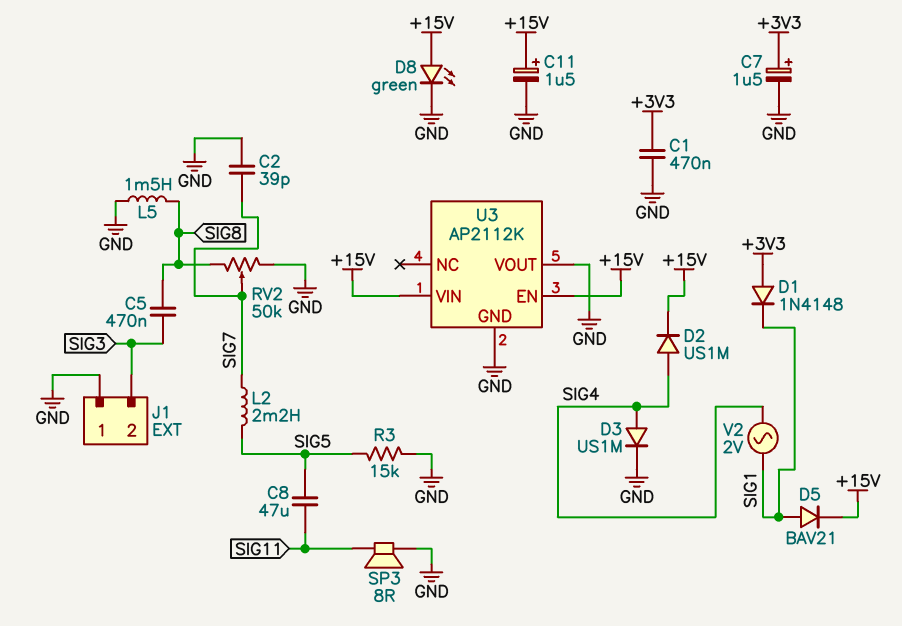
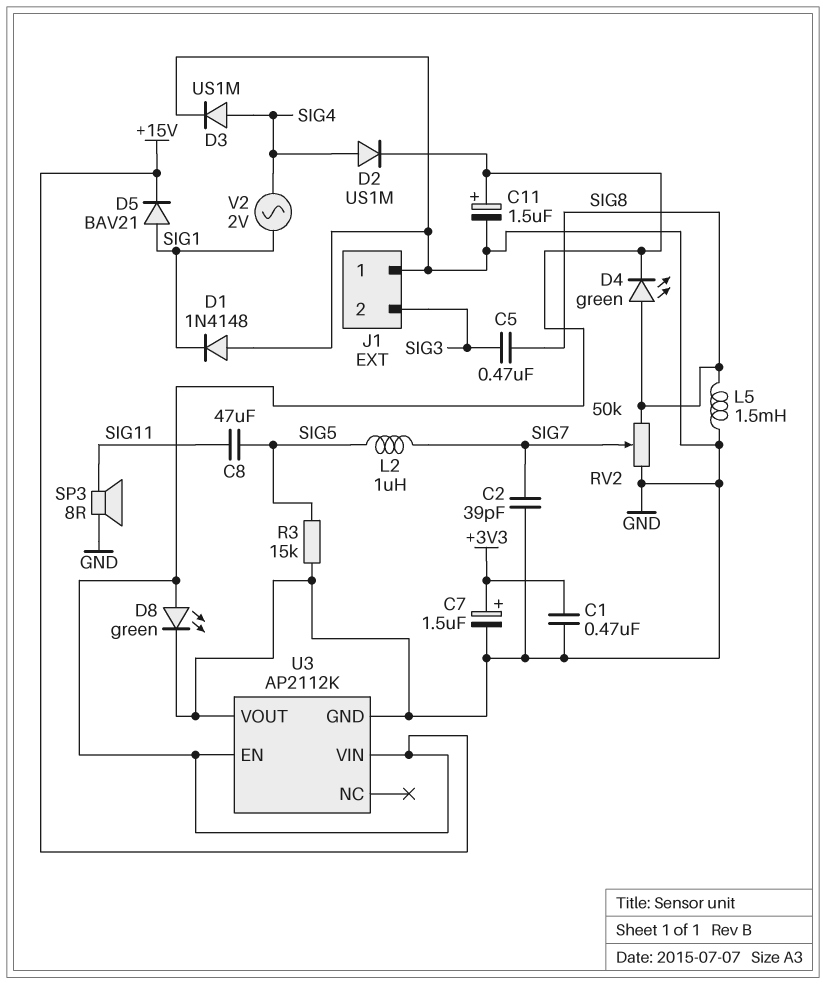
D1: diode 1N4148 (A +3V3, K SIG1) -> diode 1N4148 (A GND, K SIG1)
D4: none -> LED green (A SIG8, K +15V)
L2: 2.2mH (SIG5, SIG7) -> 1uH (SIG5, SIG7)

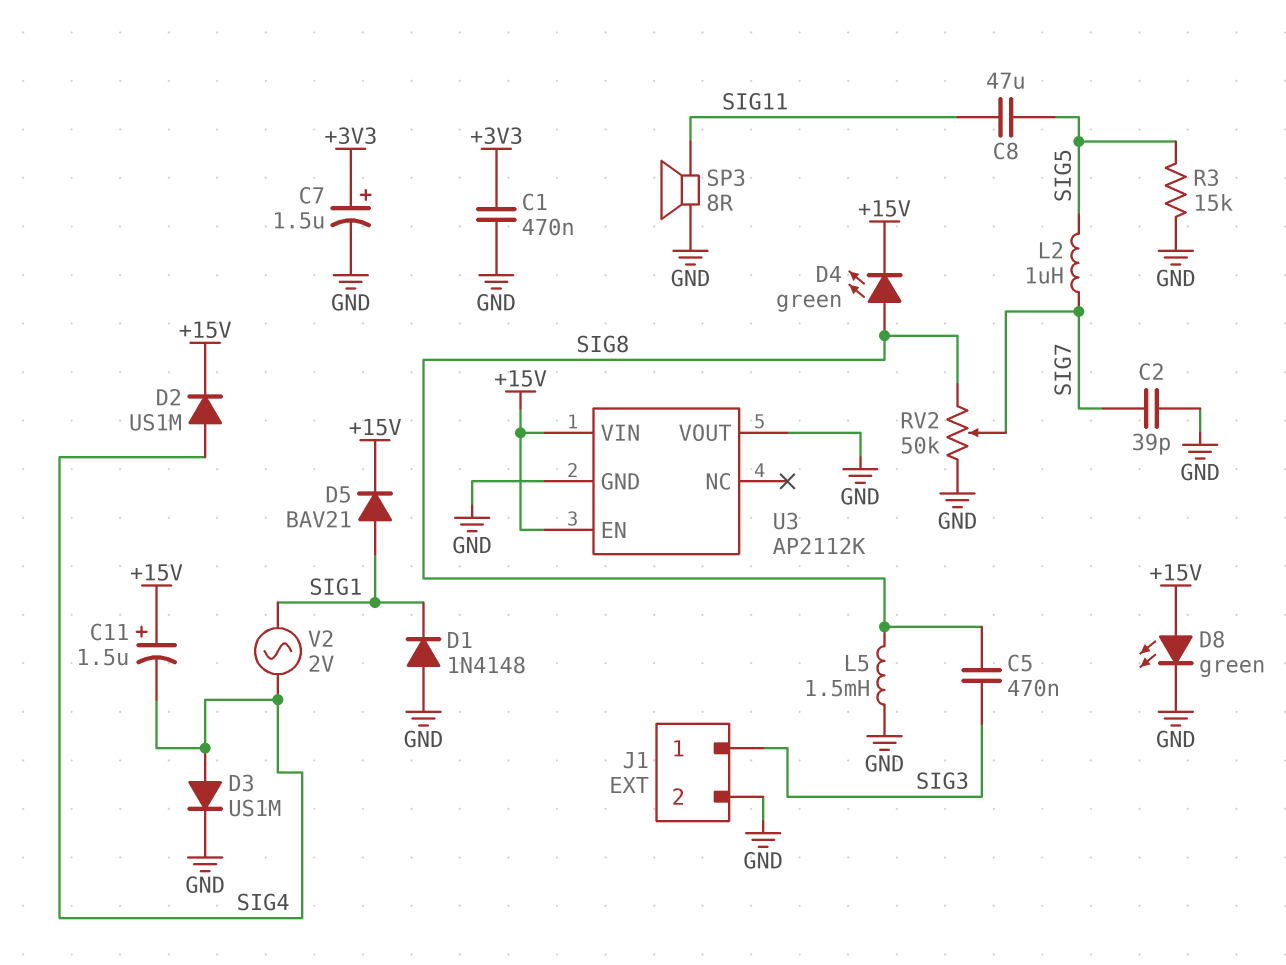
C11: 1.5uF (plus +15V, minus GND) -> 1.5uF (plus +15V, minus SIG4)
J1 pin 1: GND -> SIG3
J1 pin 2: SIG3 -> GND

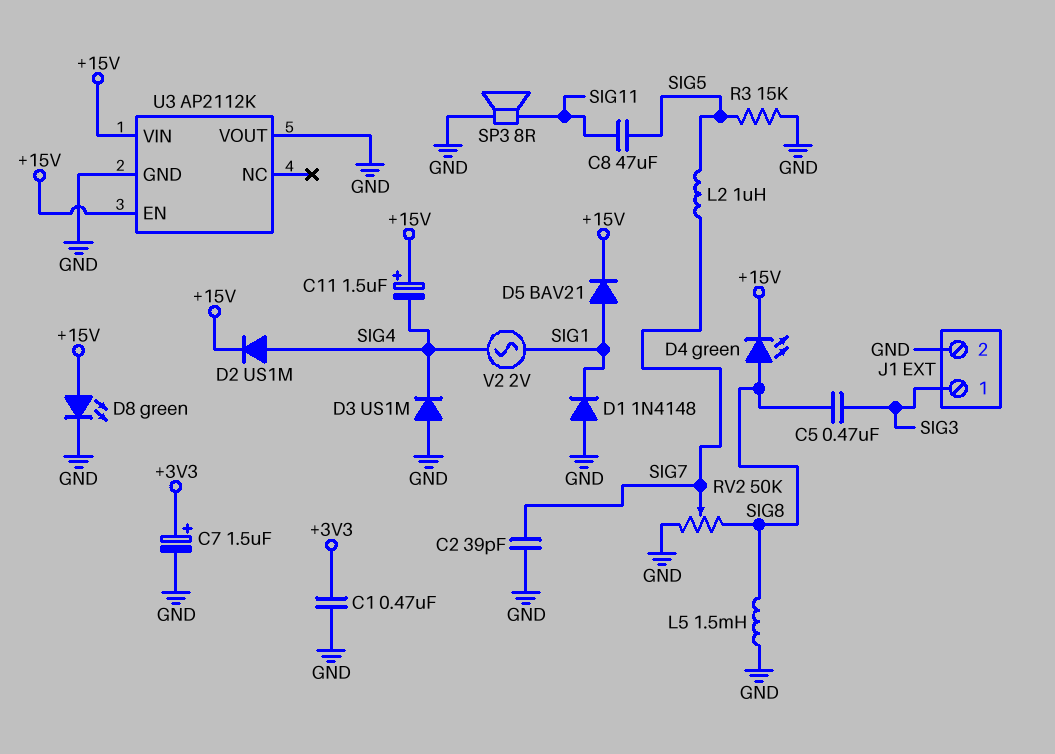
D3: diode US1M (A SIG4, K GND) -> diode US1M (A GND, K SIG4)

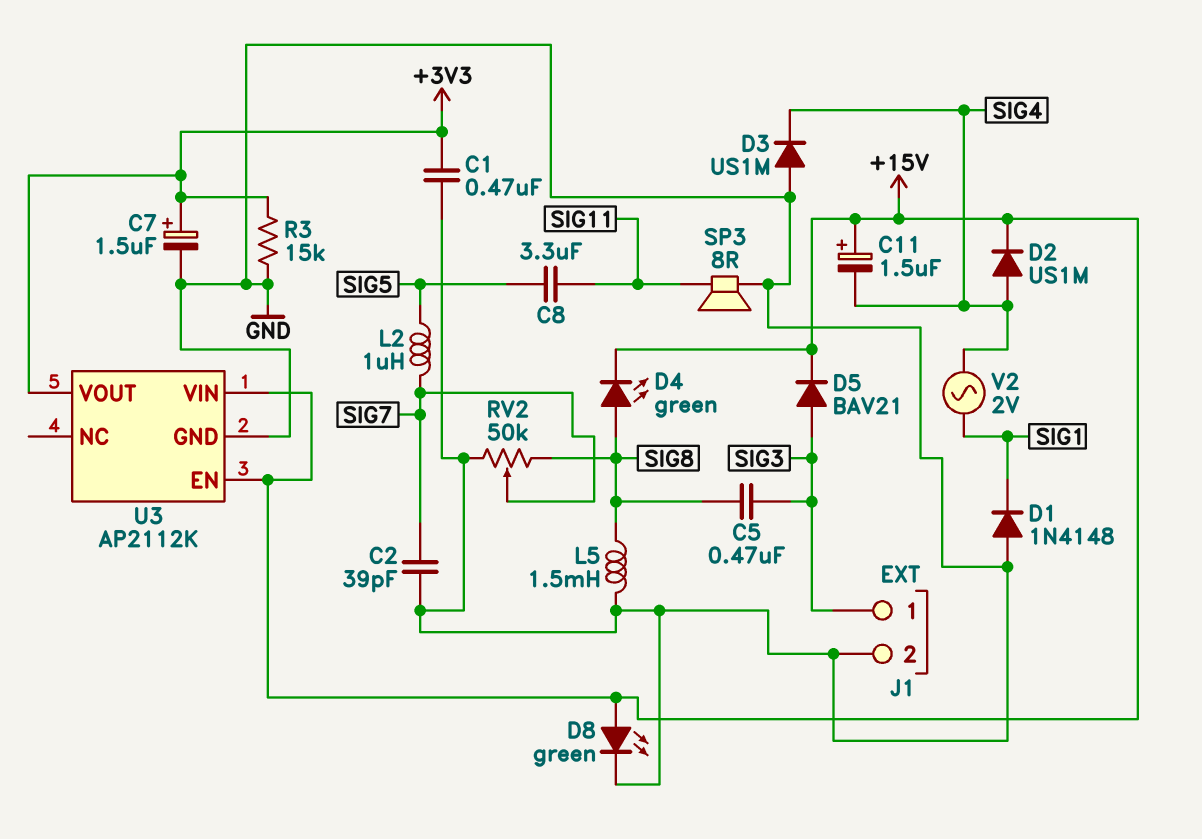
C8: 47uF (SIG5, SIG11) -> 3.3uF (SIG5, SIG11)
D5: diode BAV21 (A SIG1, K +15V) -> diode BAV21 (A SIG3, K +15V)
R3: 15k (GND, SIG5) -> 15k (+3V3, GND)
U3 pin VOUT: GND -> +3V3

